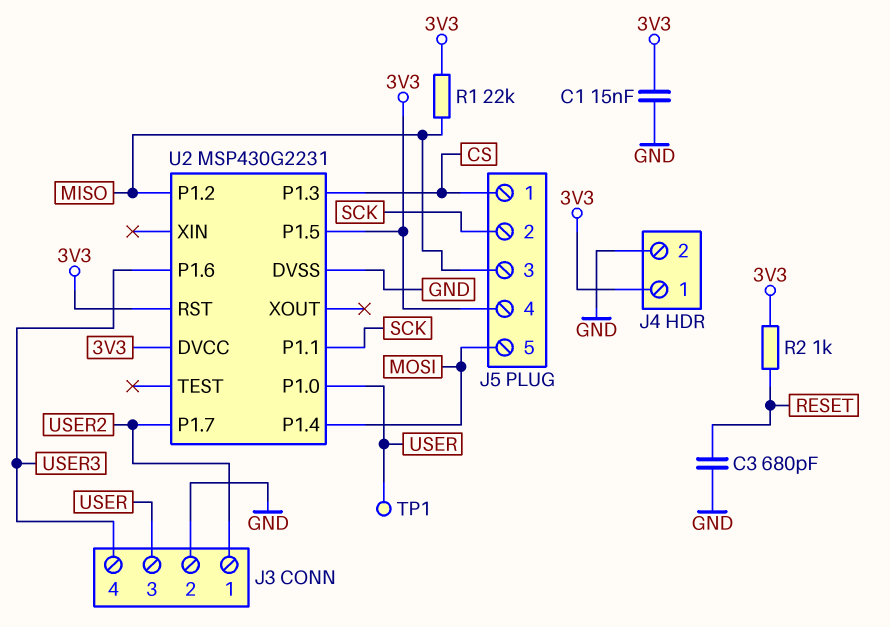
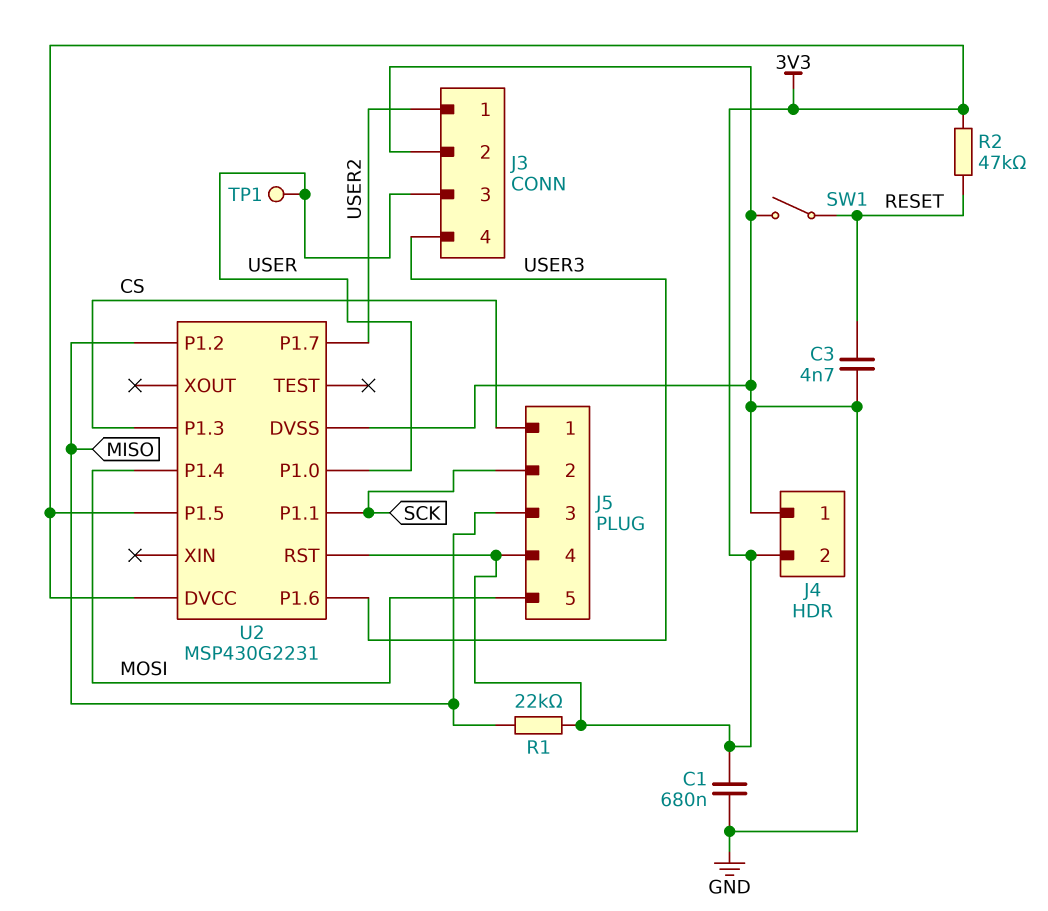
C1: 15nF (3V3, GND) -> 680nF (3V3, GND)
C3: 680pF (GND, RESET) -> 4.7nF (GND, RESET)
J4 pin 1: 3V3 -> GND
J4 pin 2: GND -> 3V3
R2: 1k (3V3, RESET) -> 47k (3V3, RESET)
SW1: none -> switch (GND, RESET)

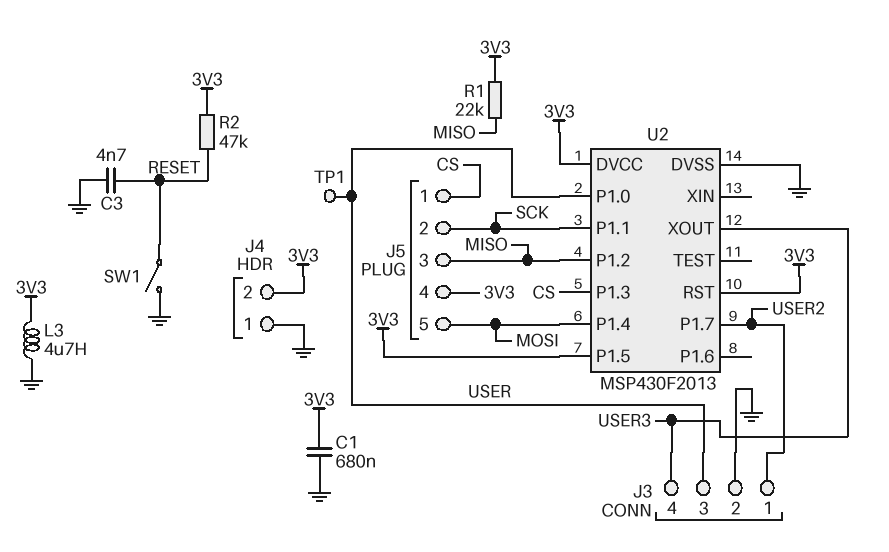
L3: none -> 4.7uH (3V3, GND)
U2: MSP430G2231 -> MSP430F2013
U2 pin P1.6: USER3 -> none
U2 pin XOUT: none -> USER3

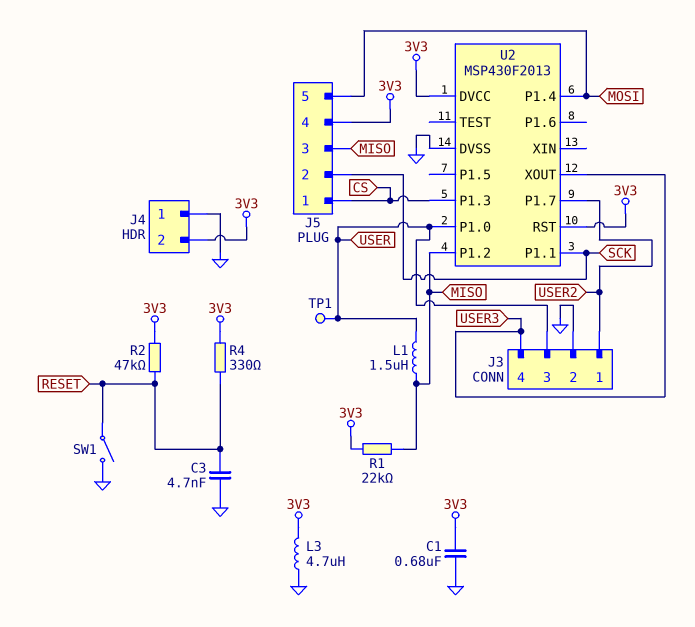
L1: none -> 1.5uH (MISO, USER)
R4: none -> 330 (3V3, RESET)
U2 pin P1.5: 3V3 -> none

